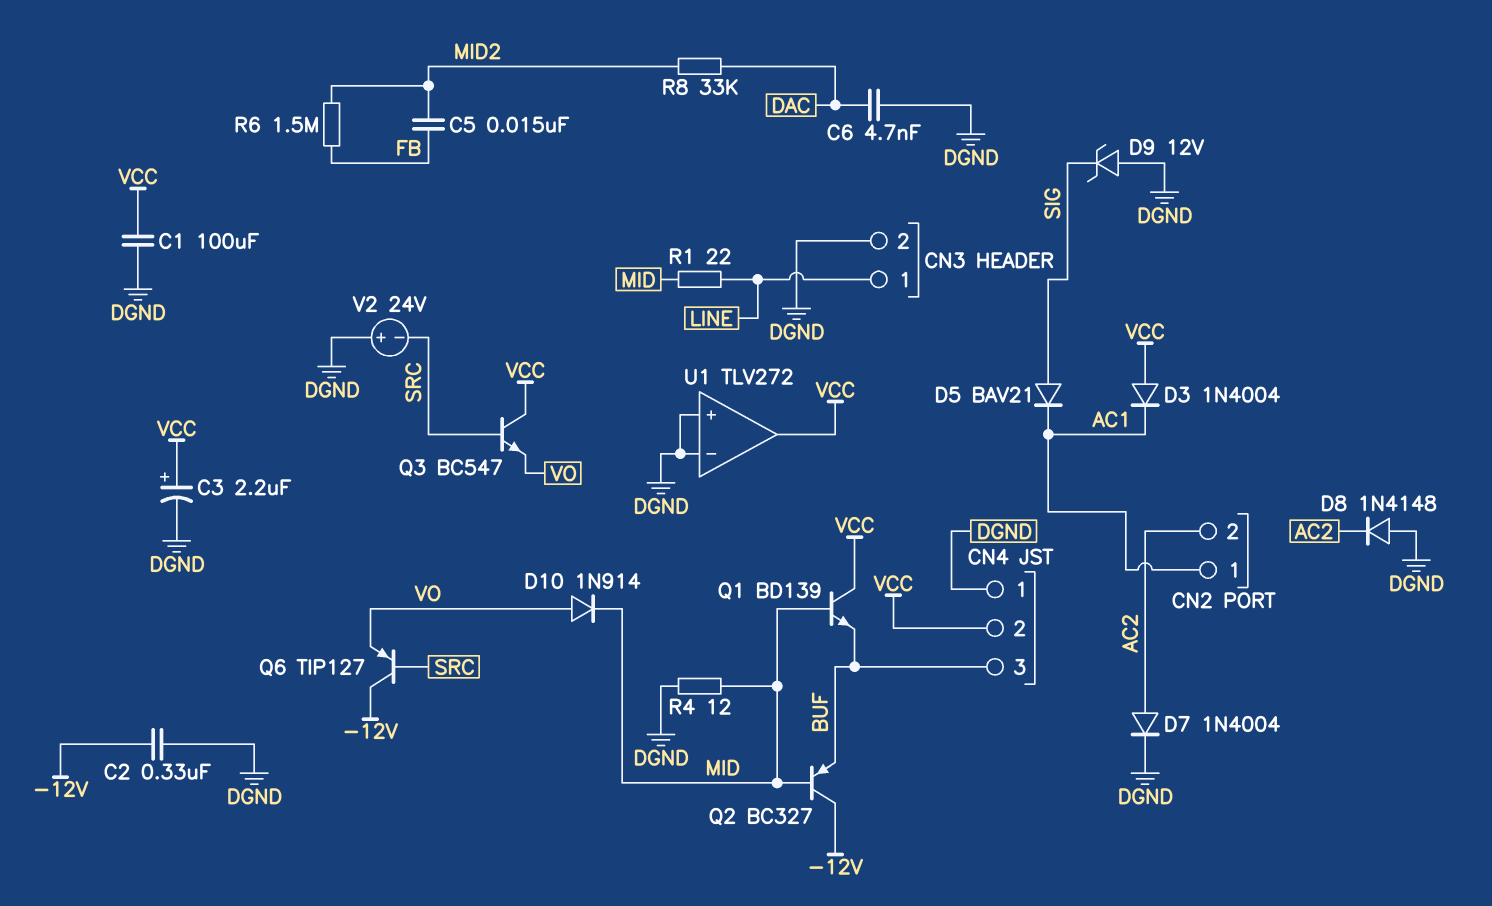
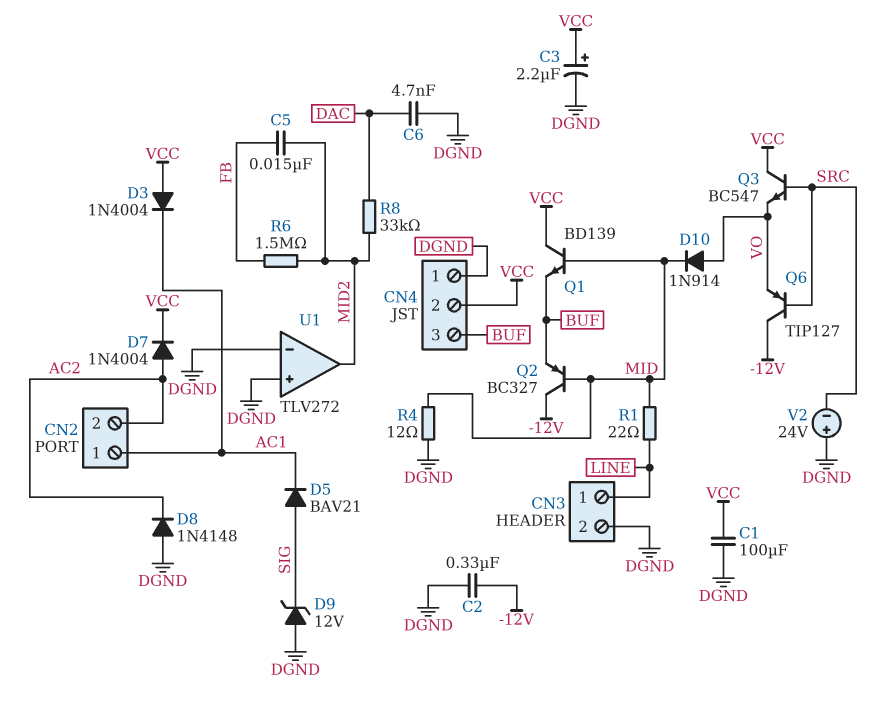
D7: diode 1N4004 (A AC2, K DGND) -> diode 1N4004 (A AC2, K VCC)
U1 pin out: VCC -> MID2

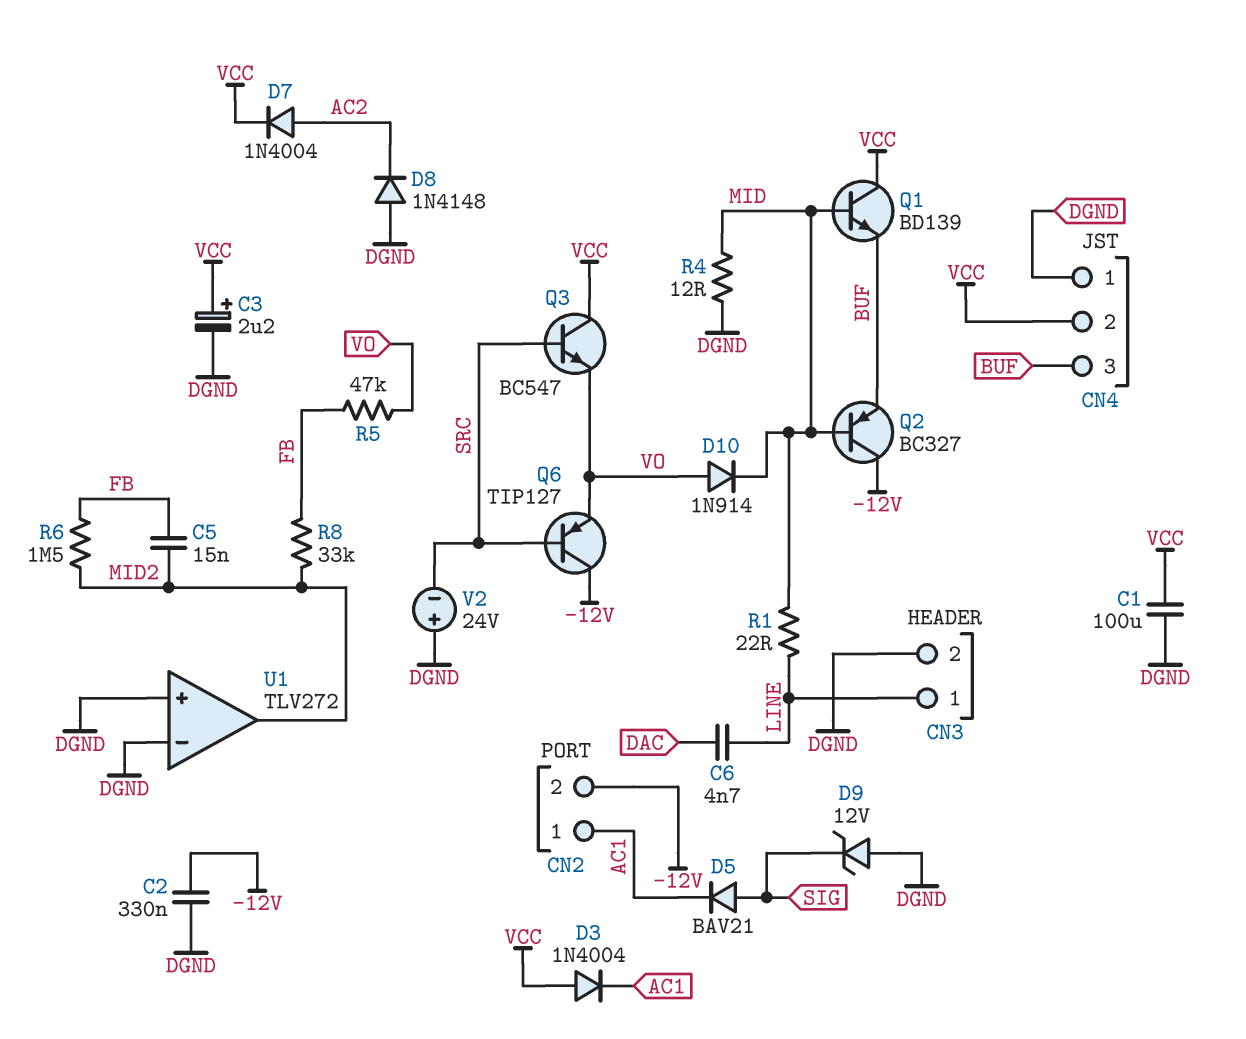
C6: 4.7nF (DAC, DGND) -> 4.7nF (DAC, LINE)
CN2 pin 2: AC2 -> -12V
R5: none -> 47k (FB, VO)
R8: 33k (DAC, MID2) -> 33k (FB, MID2)

